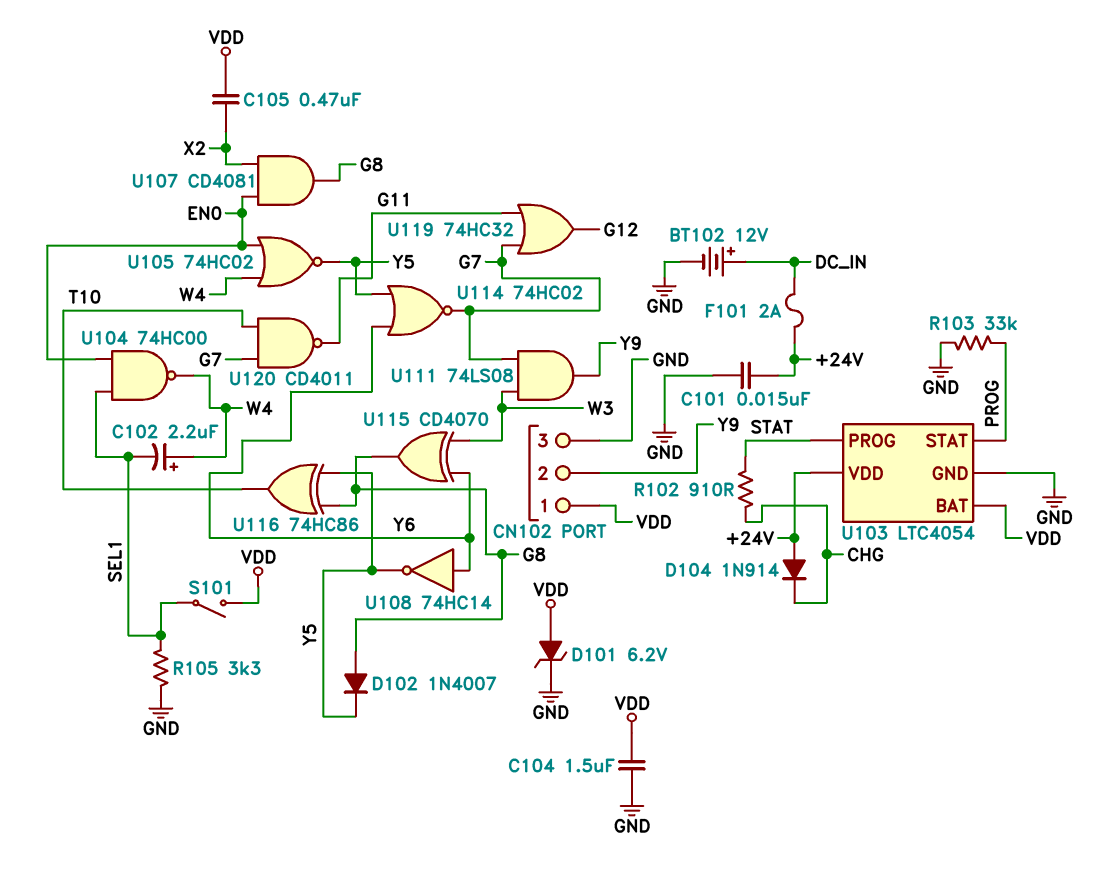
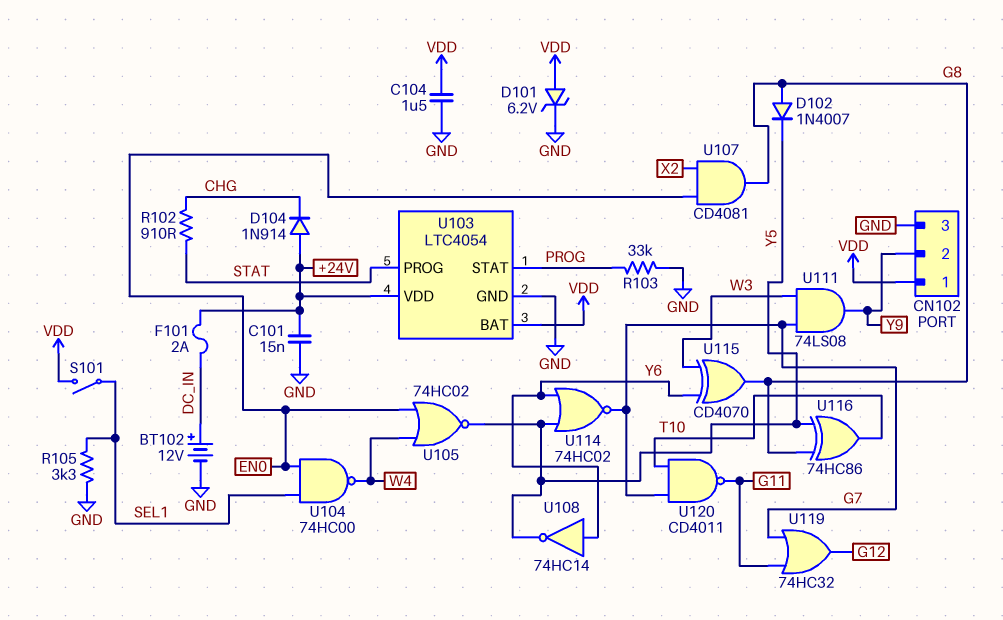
C102: 2.2uF (plus W4, minus SEL1) -> none
C105: 470nF (VDD, X2) -> none

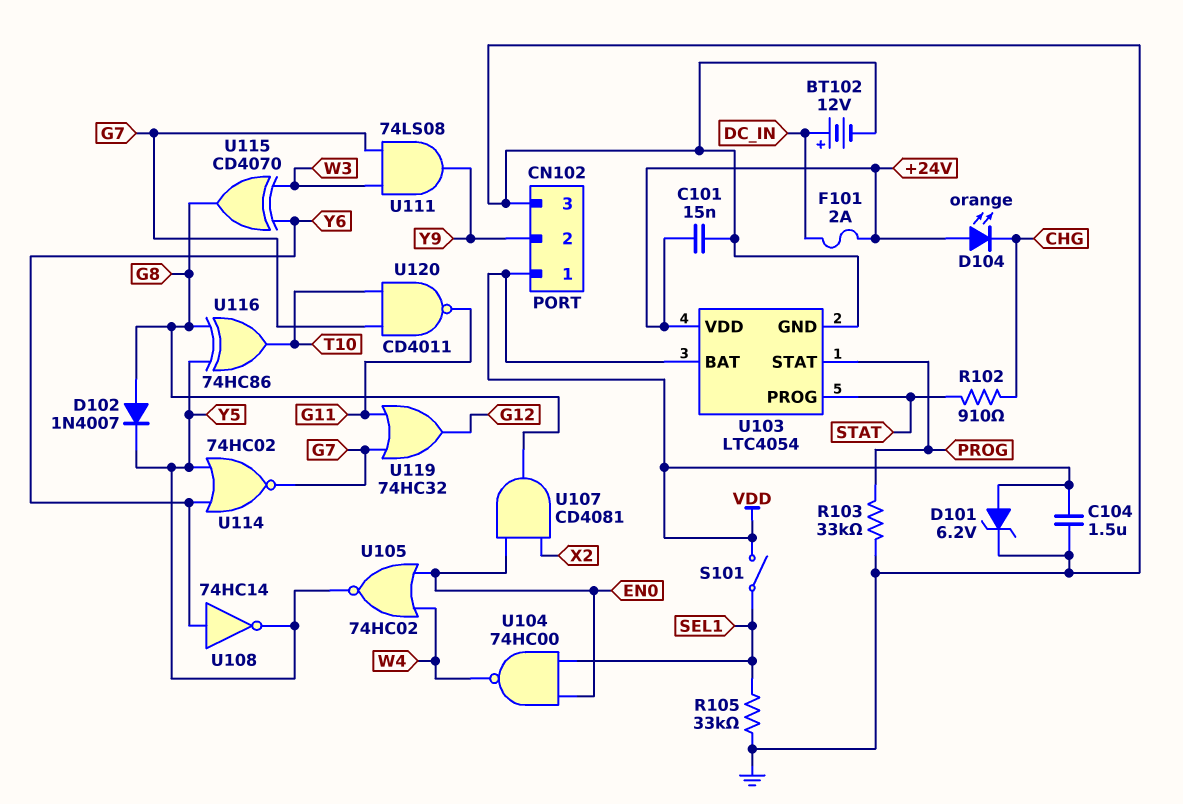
D104: diode 1N914 (A +24V, K CHG) -> LED orange (A +24V, K CHG)
R105: 3.3k (GND, SEL1) -> 33k (GND, SEL1)

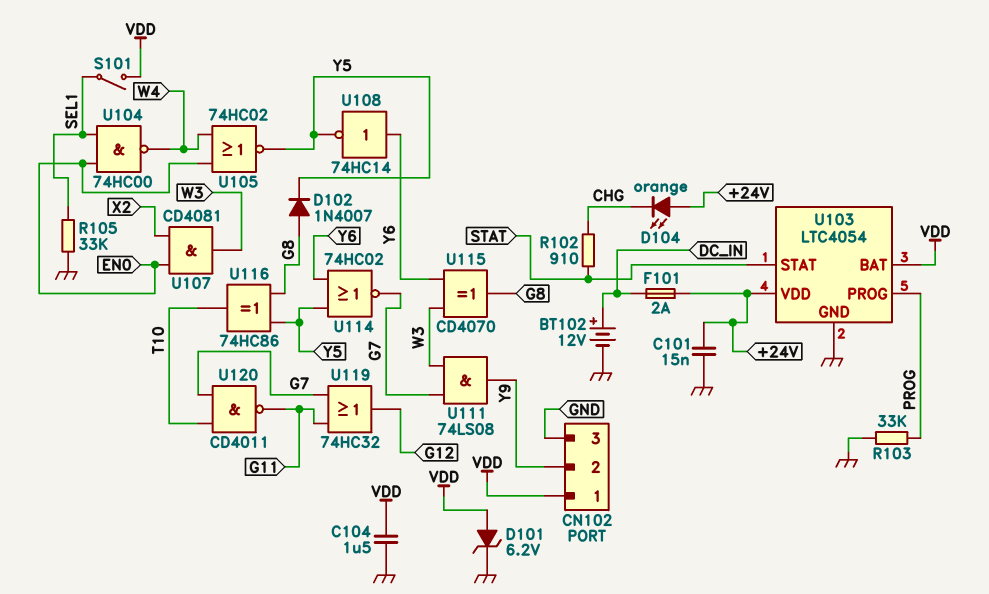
U103 pin PROG: STAT -> PROG
U103 pin STAT: PROG -> STAT
U107: AND CD4081 (in EN0, in X2, out G8) -> AND CD4081 (in EN0, in X2, out W3)

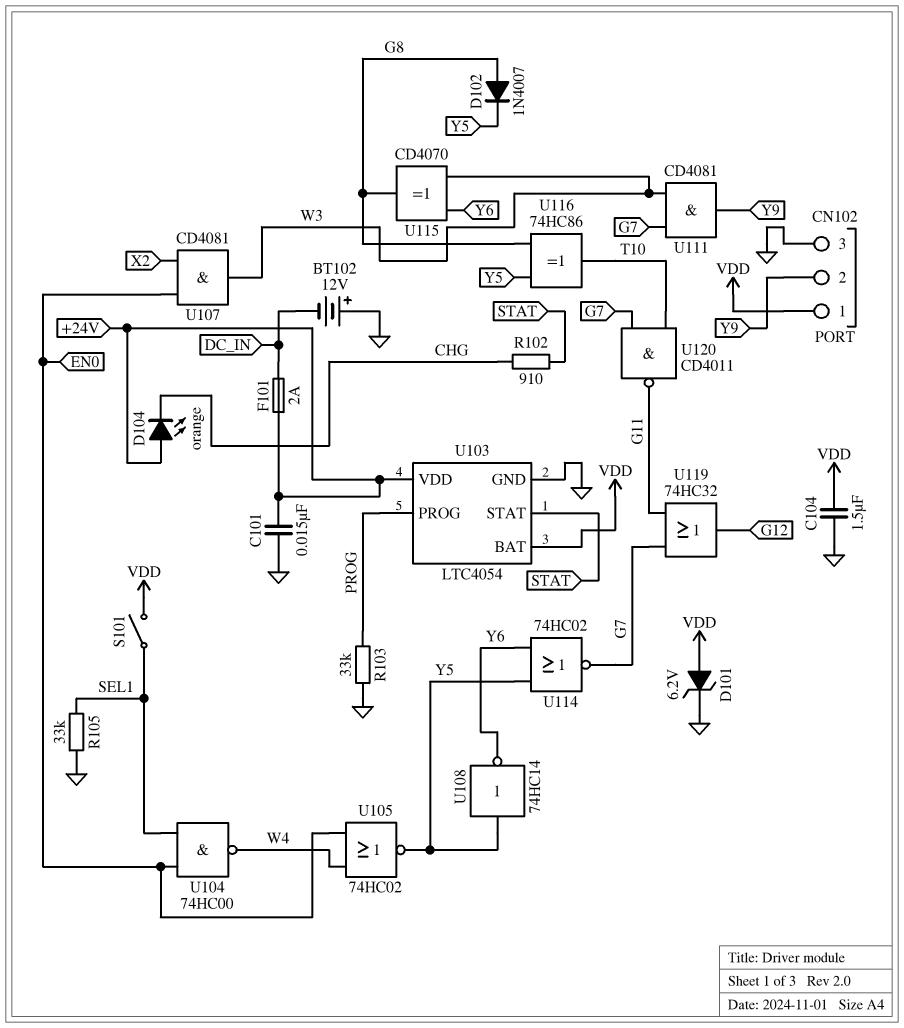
BT102: 12V (plus DC_IN, minus GND) -> 12V (plus GND, minus DC_IN)
U108: NOT 74HC14 (in Y6, out Y5) -> NOT 74HC14 (in Y5, out Y6)
U111: AND 74LS08 (in G7, in W3, out Y9) -> AND CD4081 (in G7, in W3, out Y9)

